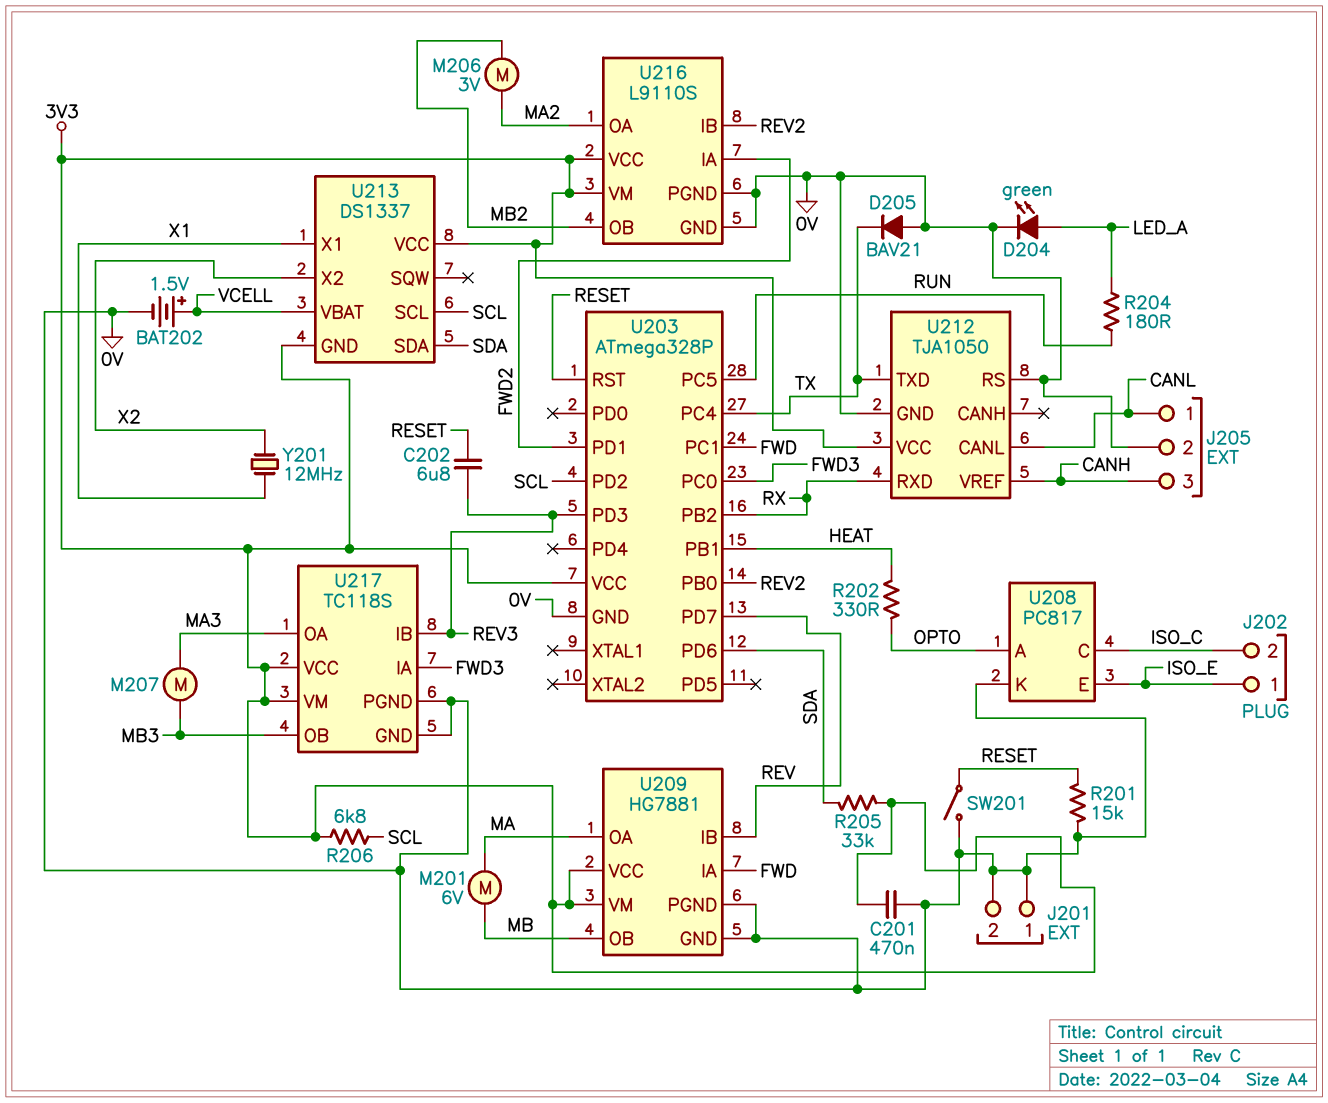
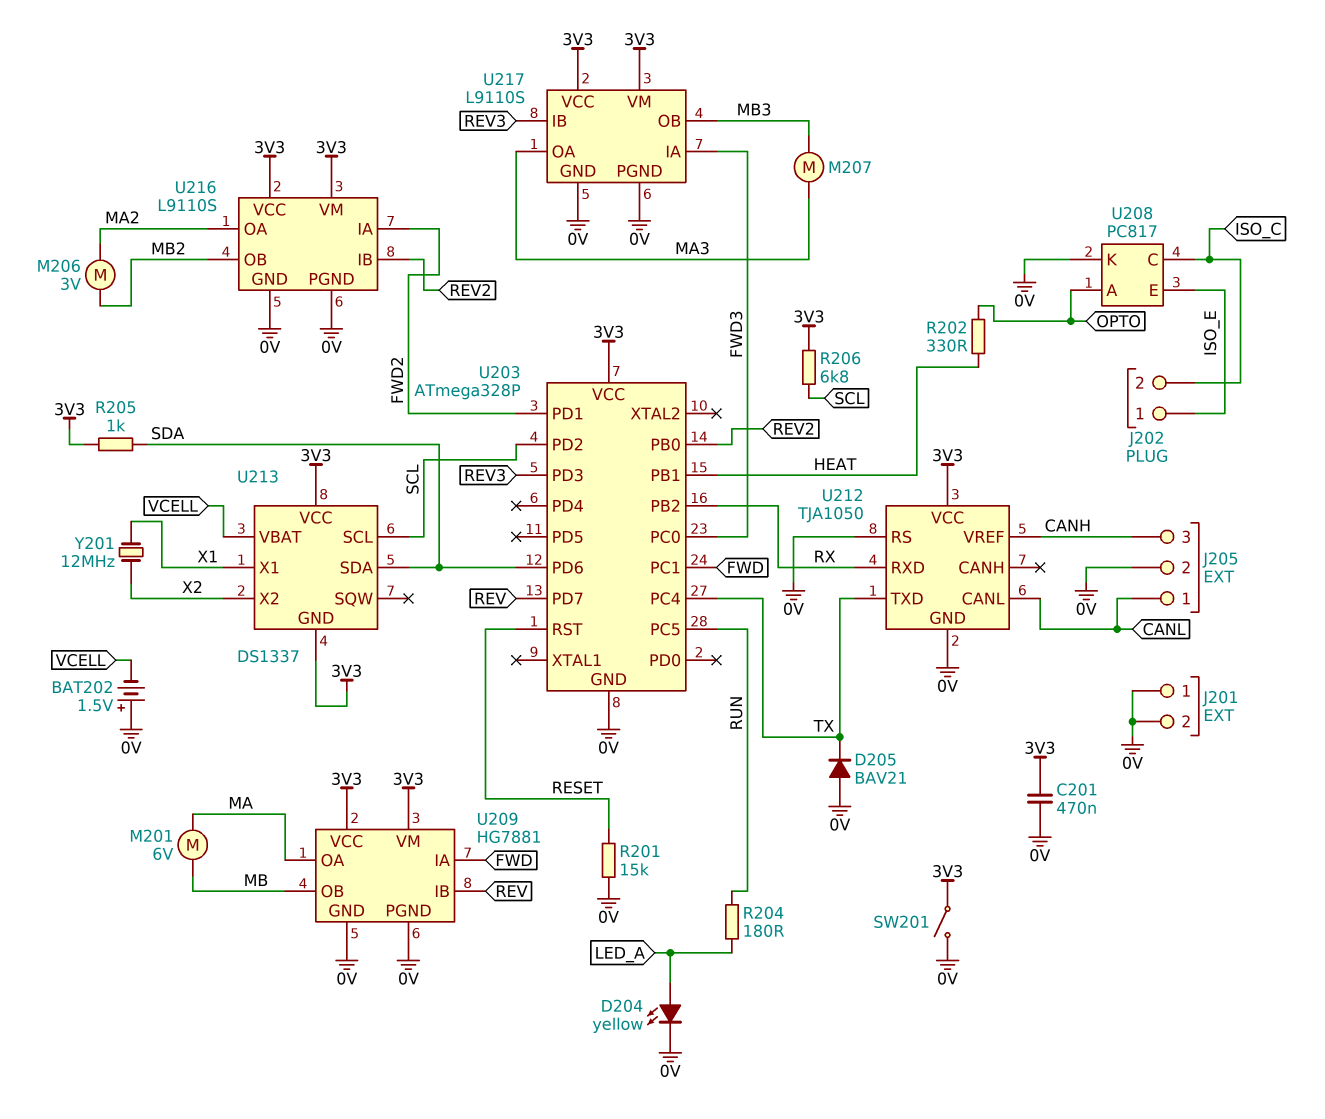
BAT202: 1.5V (plus VCELL, minus 0V) -> 1.5V (plus 0V, minus VCELL)
C202: 6.8uF (RESET, REV3) -> none
D204: LED green (A LED_A, K 0V) -> LED yellow (A LED_A, K 0V)
R205: 33k (3V3, SDA) -> 1k (3V3, SDA)
SW201: switch (0V, RESET) -> switch (0V, 3V3)
U217: TC118S -> L9110S

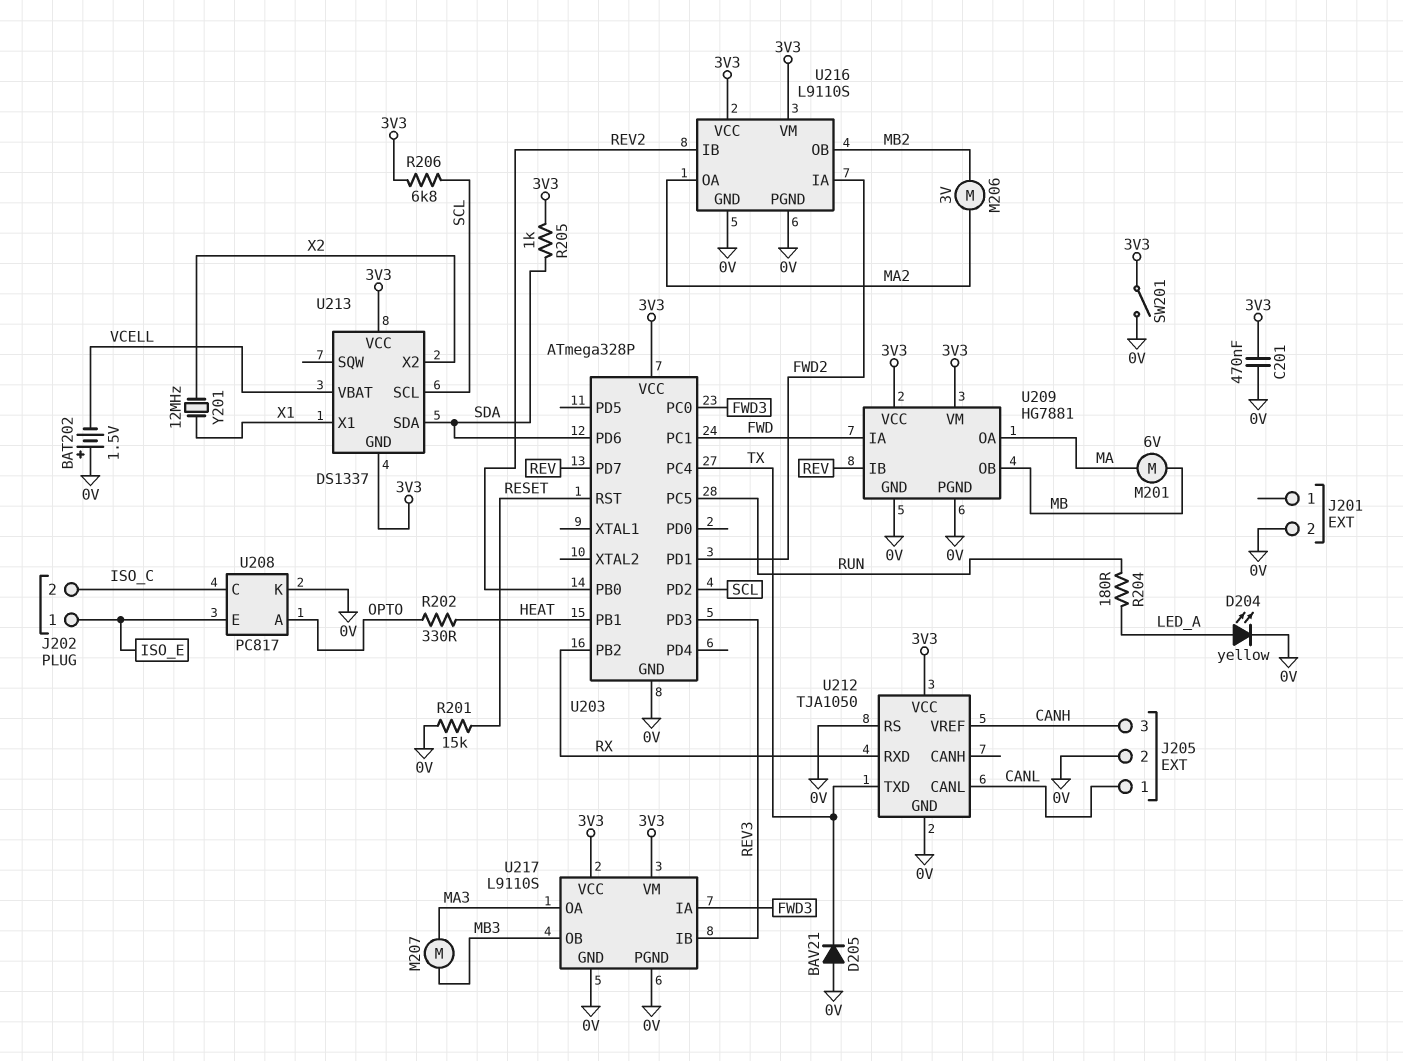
J201 pin 1: 0V -> none

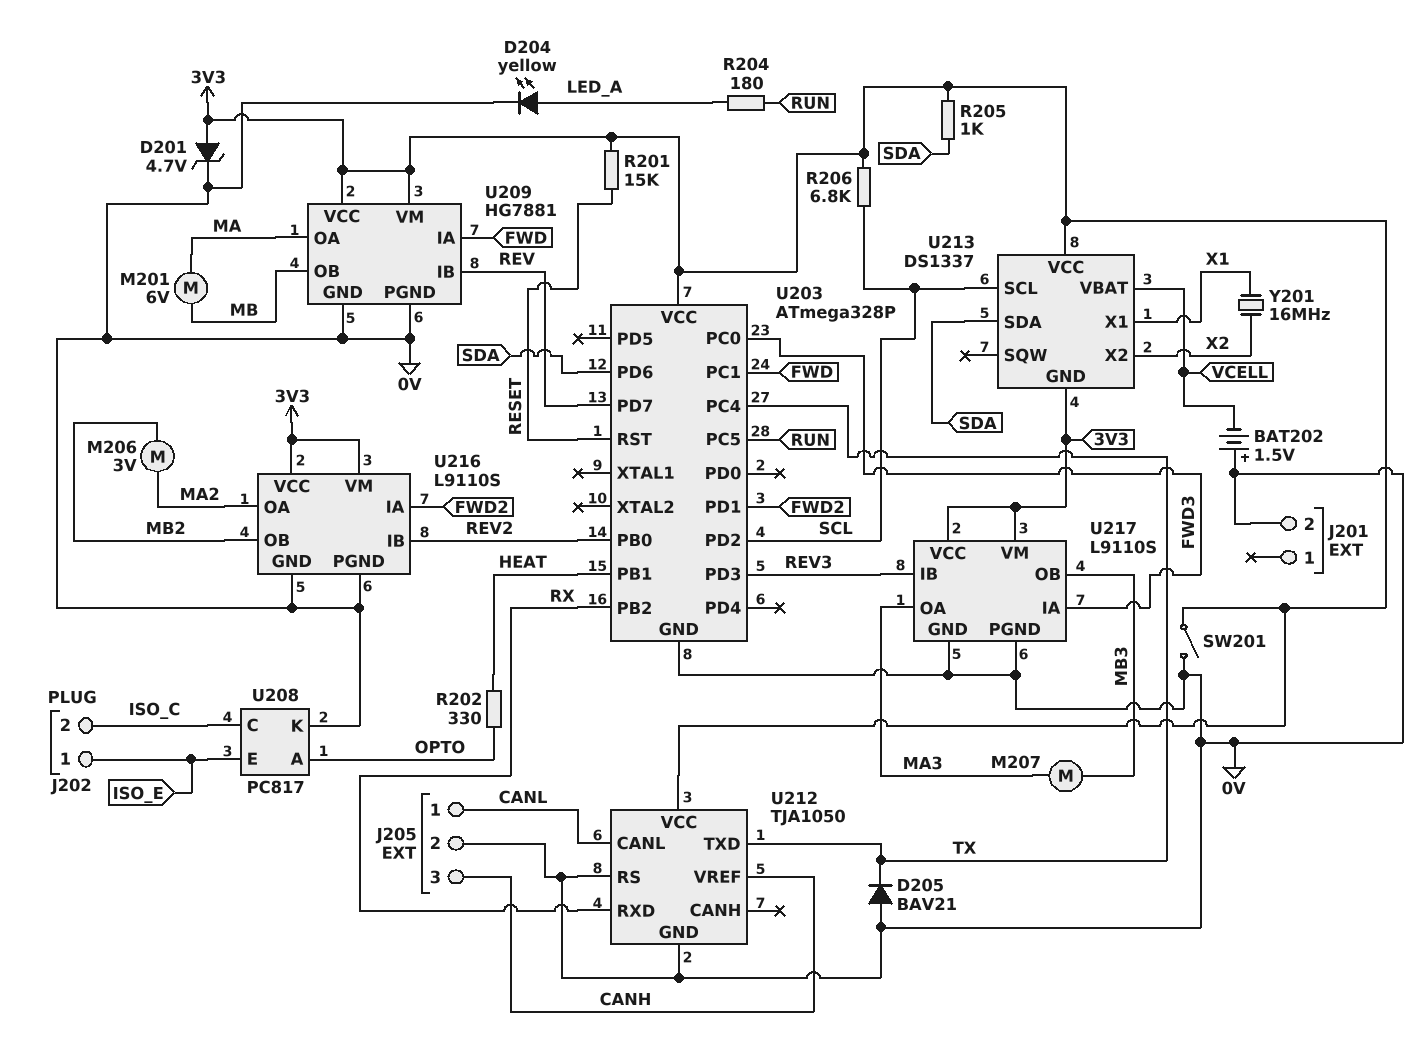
C201: 470nF (0V, 3V3) -> none
D201: none -> zener 4.7V (A 3V3, K 0V)
R201: 15k (0V, RESET) -> 15k (3V3, RESET)
Y201: 12MHz (X1, X2) -> 16MHz (X1, X2)

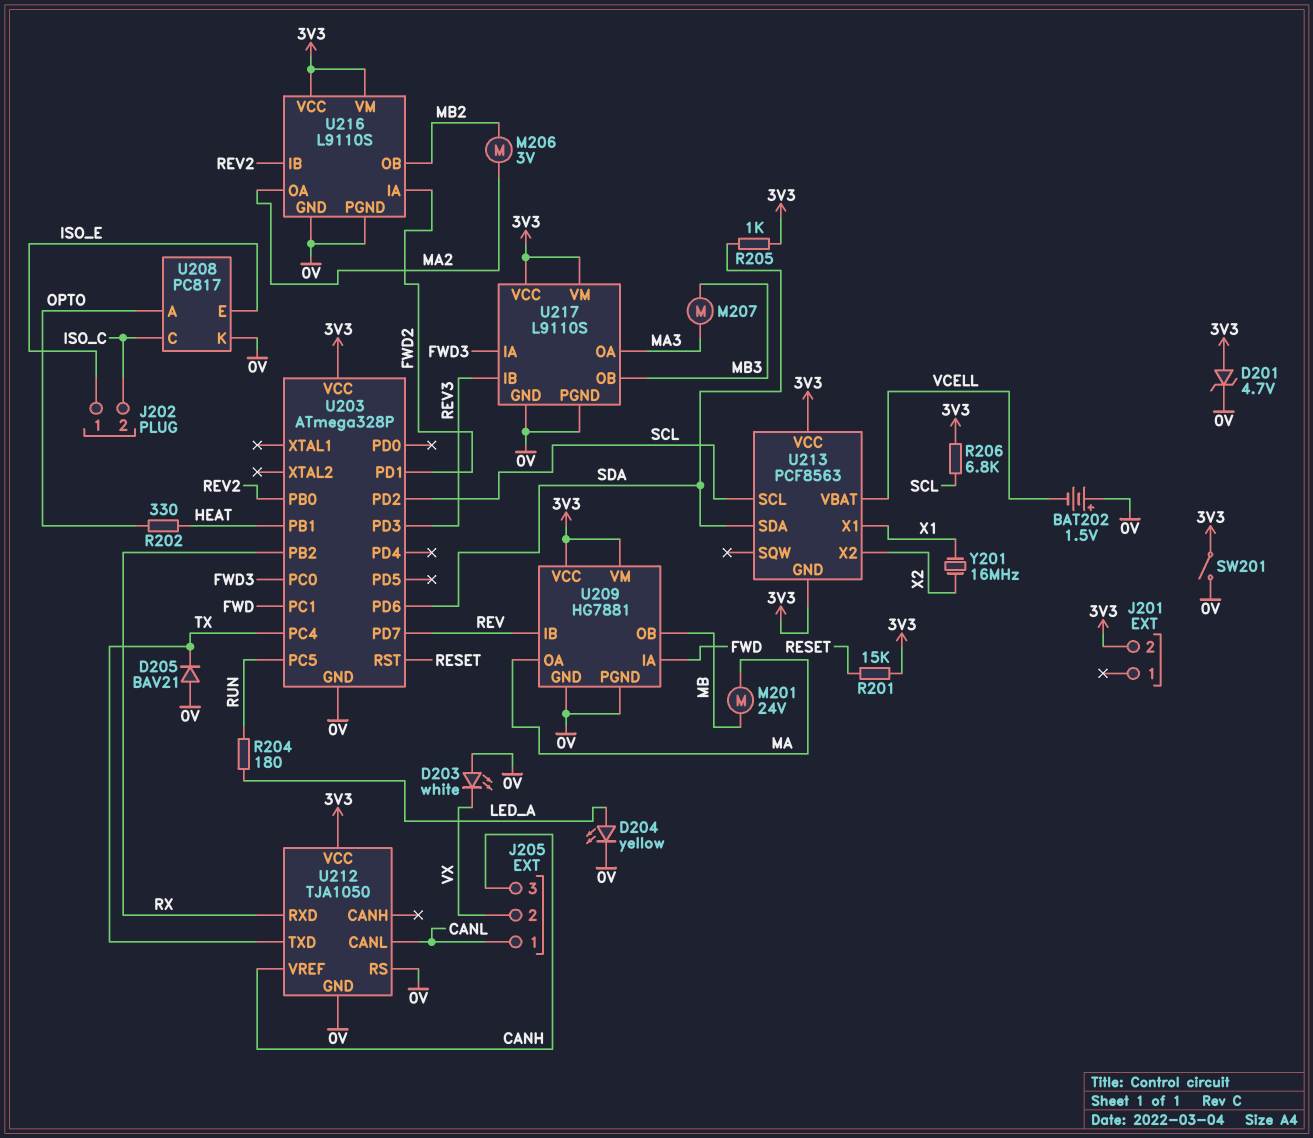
D203: none -> LED white (A 0V, K VX)
J201 pin 2: 0V -> 3V3
J205 pin 2: 0V -> VX
M201: motor 6V (MA, MB) -> motor 24V (MA, MB)
U213: DS1337 -> PCF8563

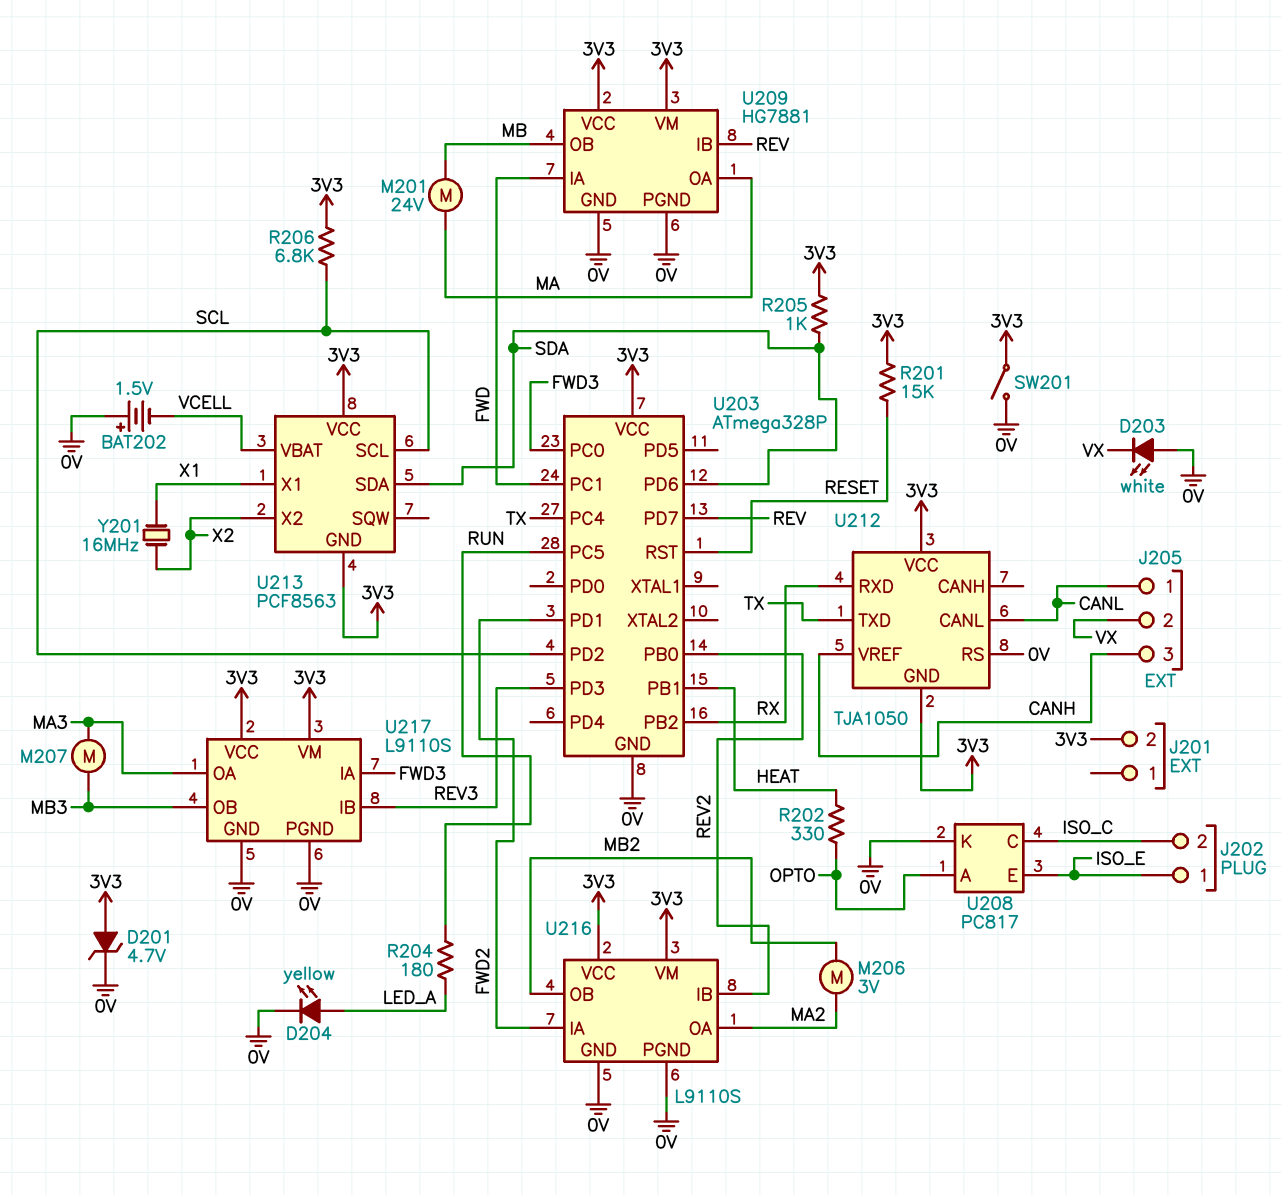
D205: diode BAV21 (A 0V, K TX) -> none
U212 pin GND: 0V -> 3V3

